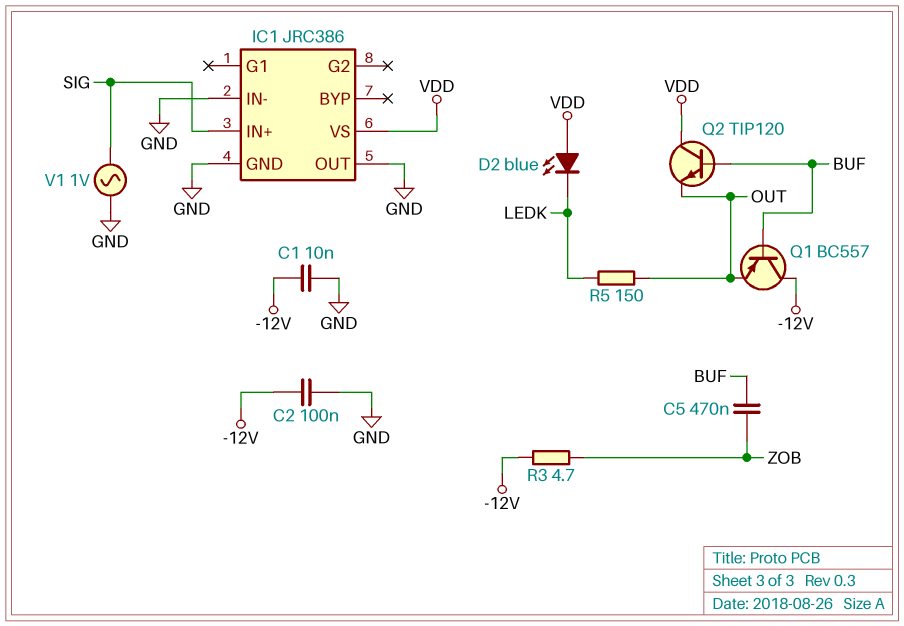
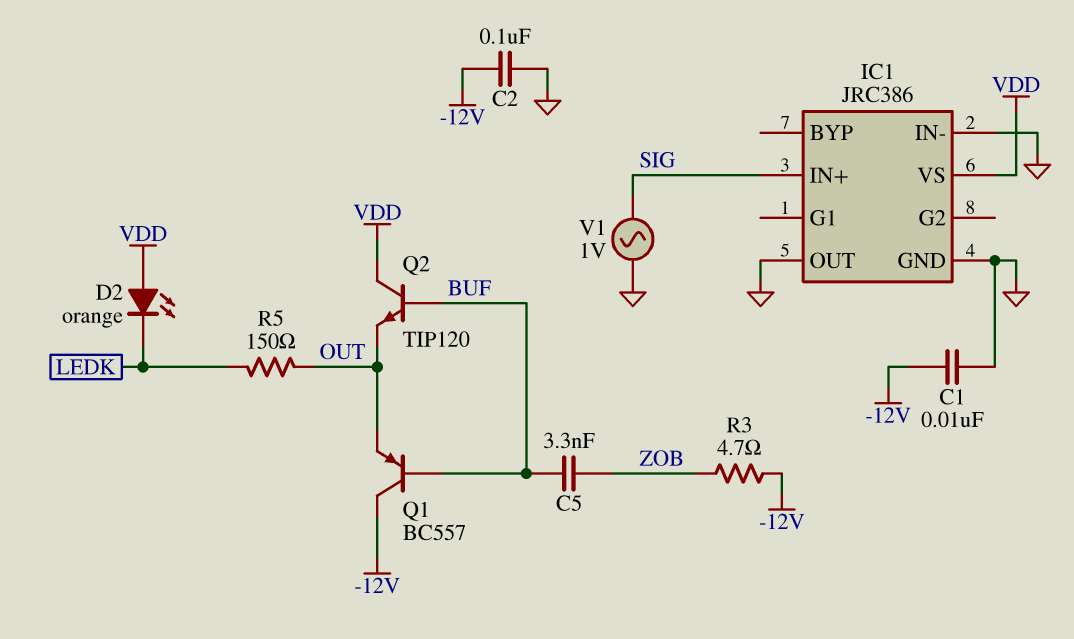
C5: 470nF (BUF, ZOB) -> 3.3nF (BUF, ZOB)
D2: LED blue (A VDD, K LEDK) -> LED orange (A VDD, K LEDK)

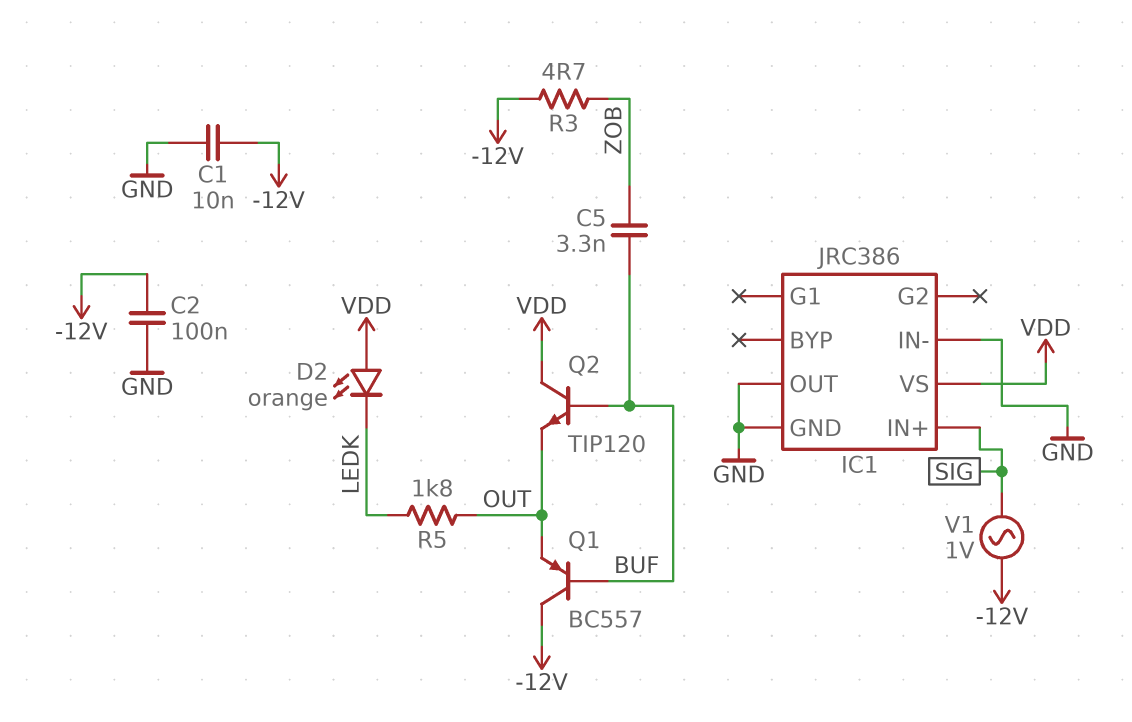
R5: 150 (LEDK, OUT) -> 1.8k (LEDK, OUT)
V1: AC 1V (GND, SIG) -> AC 1V (-12V, SIG)

